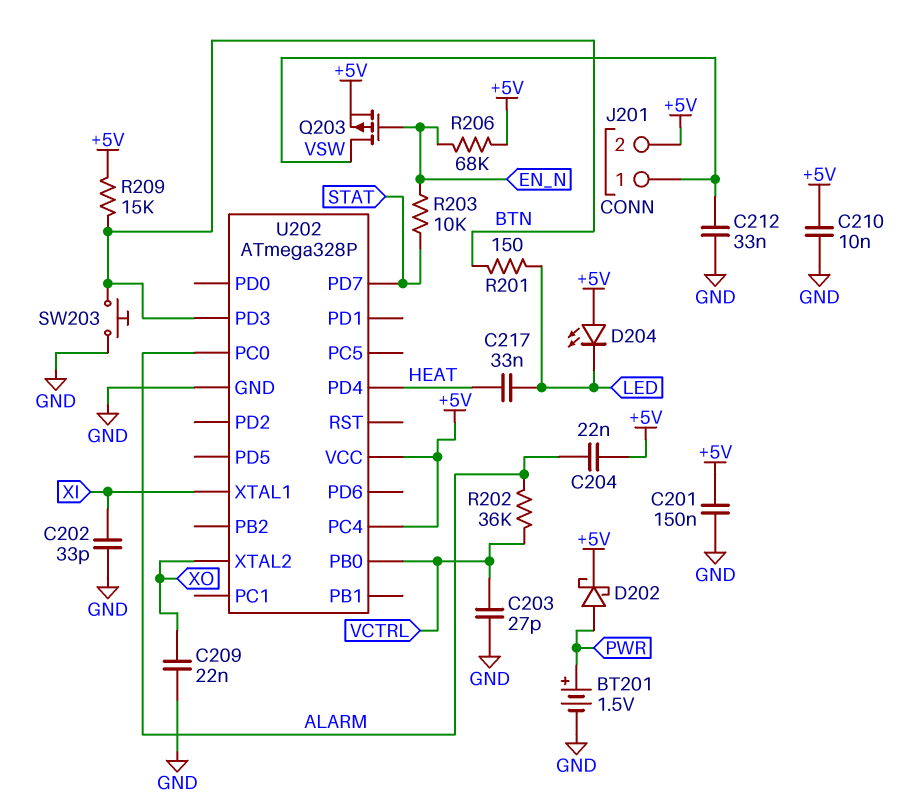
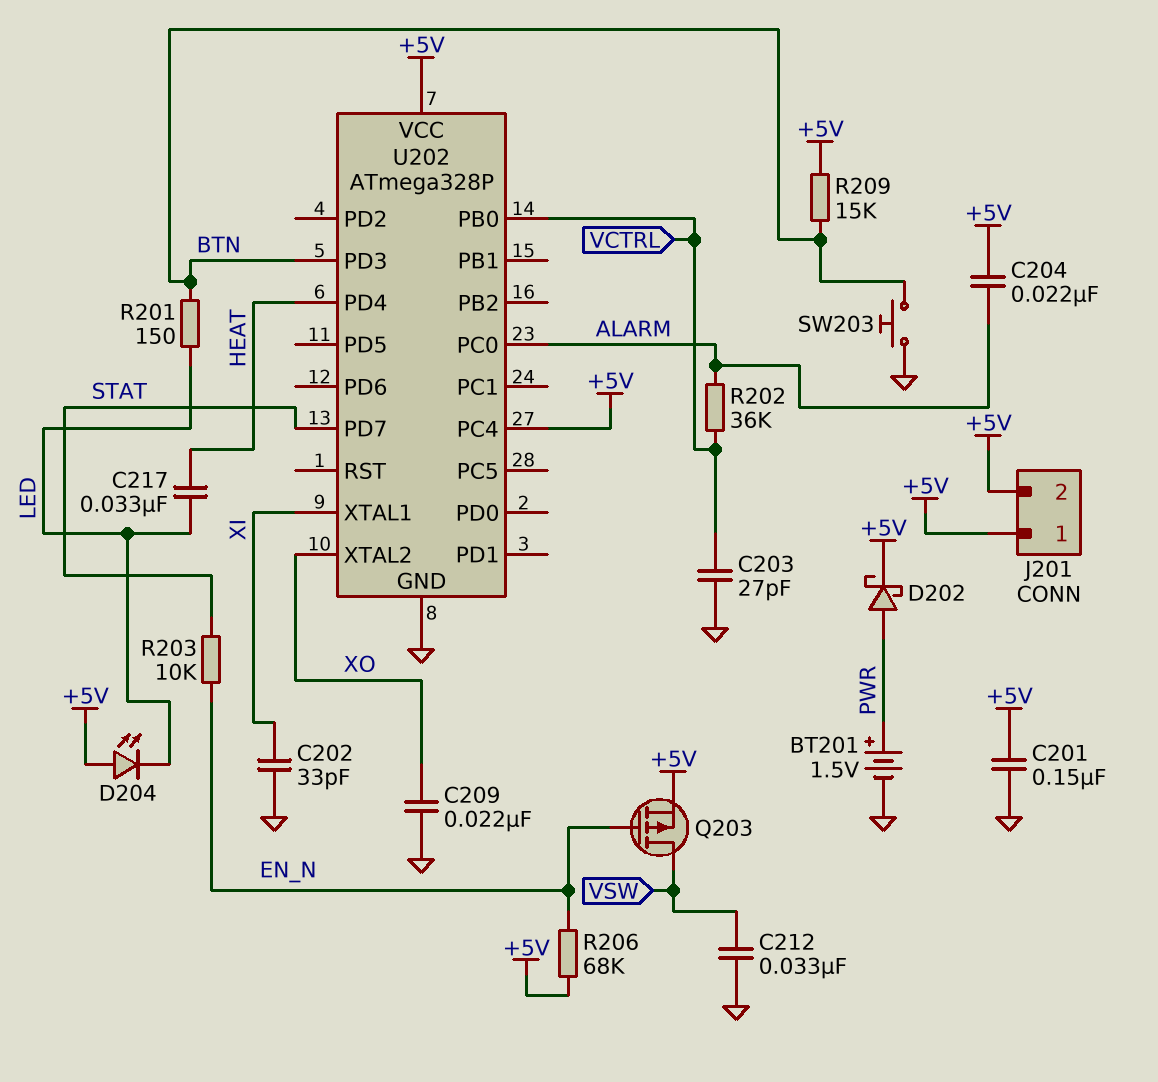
C210: 10nF (+5V, GND) -> none
J201 pin 1: VSW -> +5V

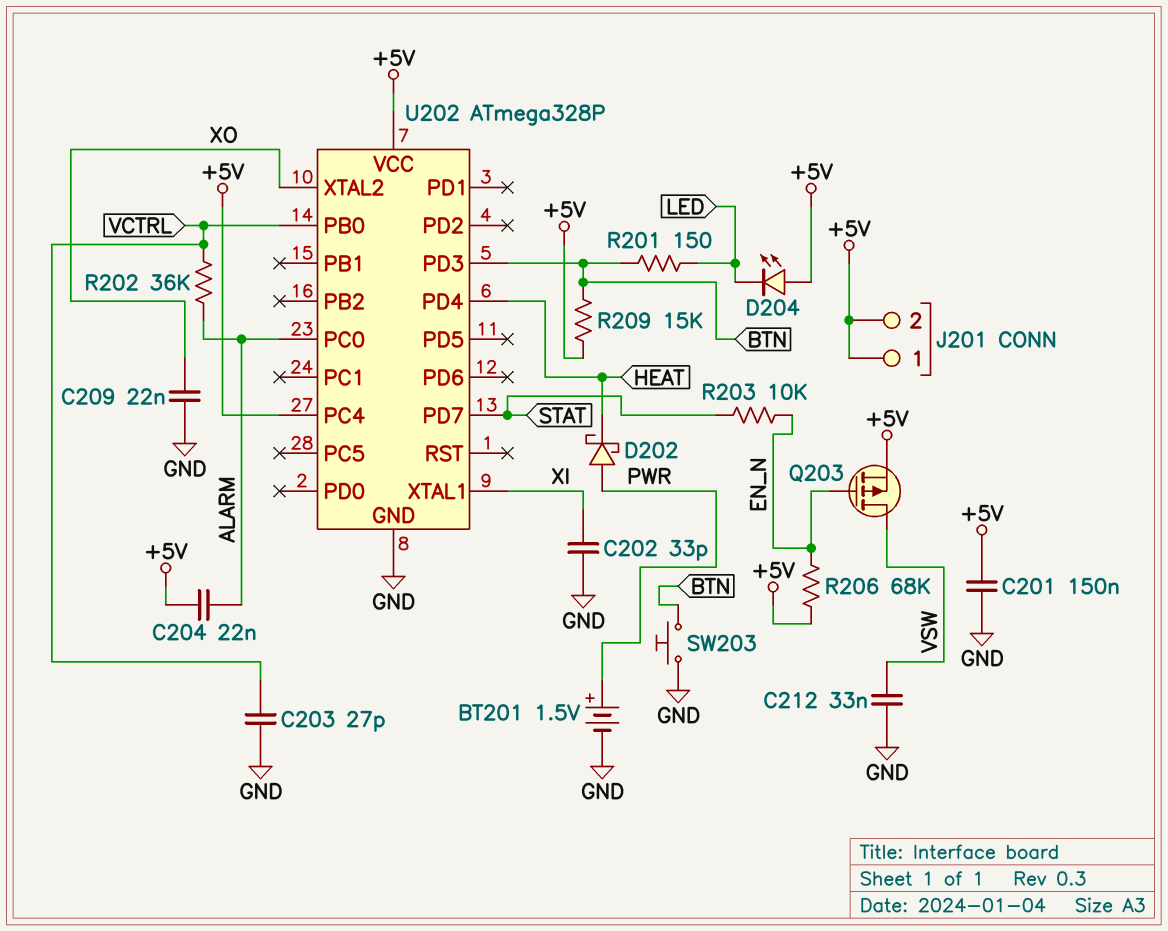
C217: 33nF (HEAT, LED) -> none
D202: schottky (A PWR, K +5V) -> schottky (A PWR, K HEAT)

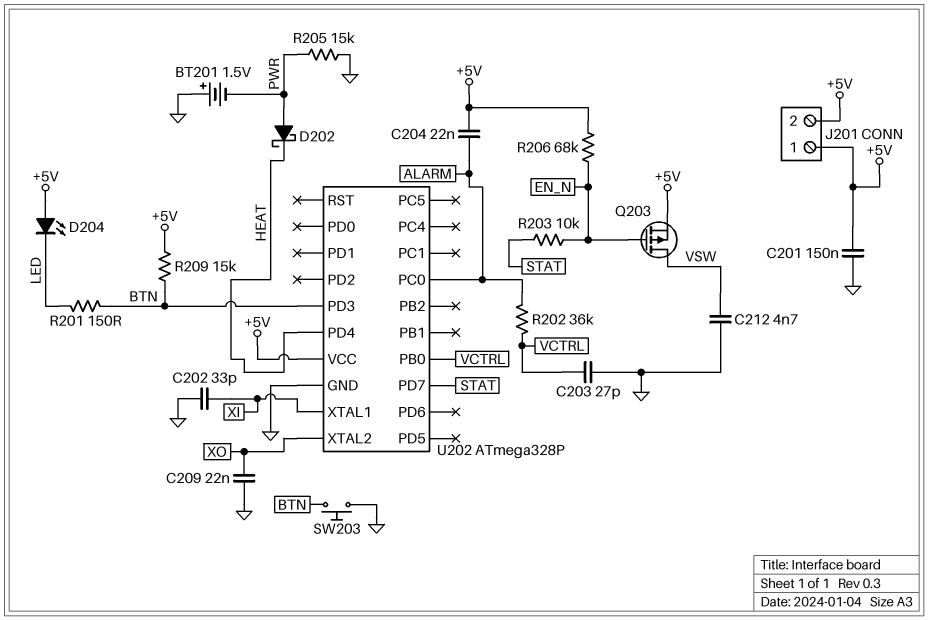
BT201: 1.5V (plus PWR, minus GND) -> 1.5V (plus GND, minus PWR)
C212: 33nF (GND, VSW) -> 4.7nF (GND, VSW)
R205: none -> 15k (GND, PWR)
U202 pin PC4: +5V -> none

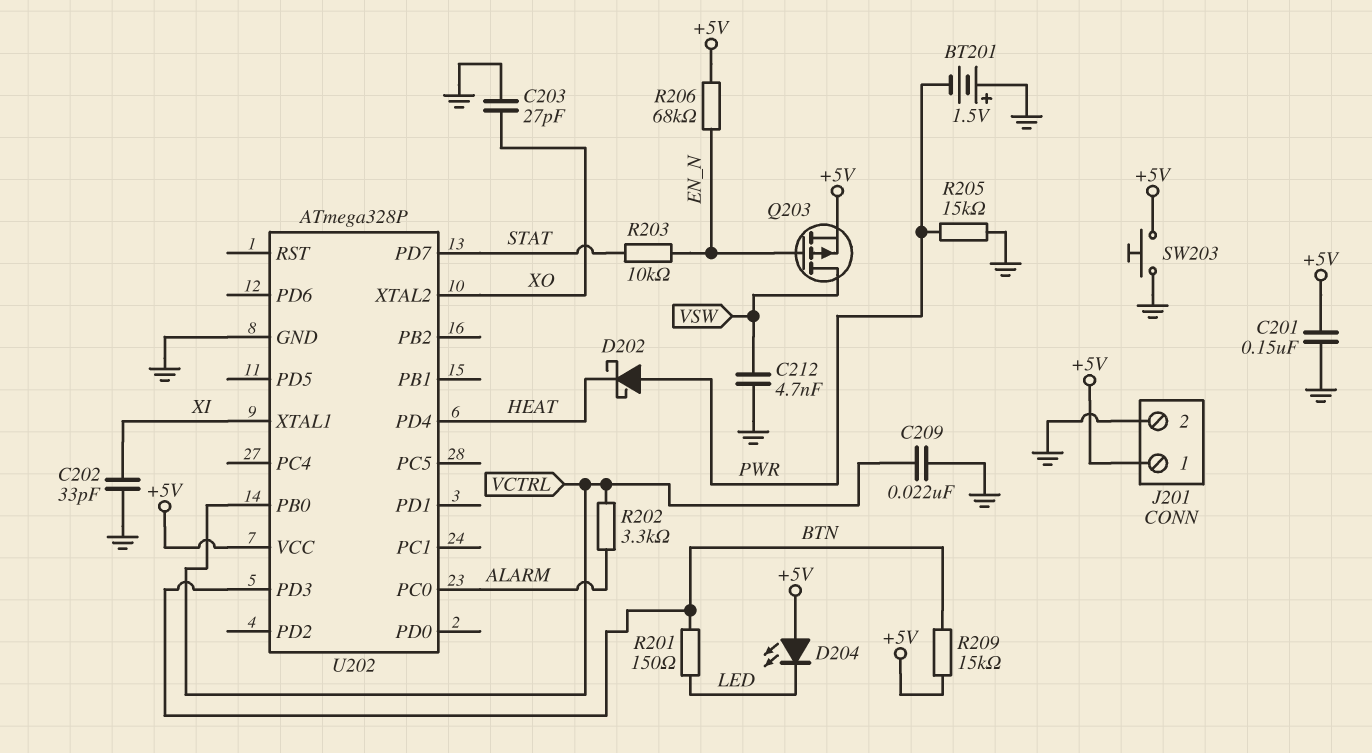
C203: 27pF (GND, VCTRL) -> 27pF (GND, XO)
C204: 22nF (+5V, ALARM) -> none
C209: 22nF (GND, XO) -> 22nF (GND, VCTRL)
J201 pin 2: +5V -> GND
R202: 36k (ALARM, VCTRL) -> 3.3k (ALARM, VCTRL)
SW203: button (BTN, GND) -> button (+5V, GND)

